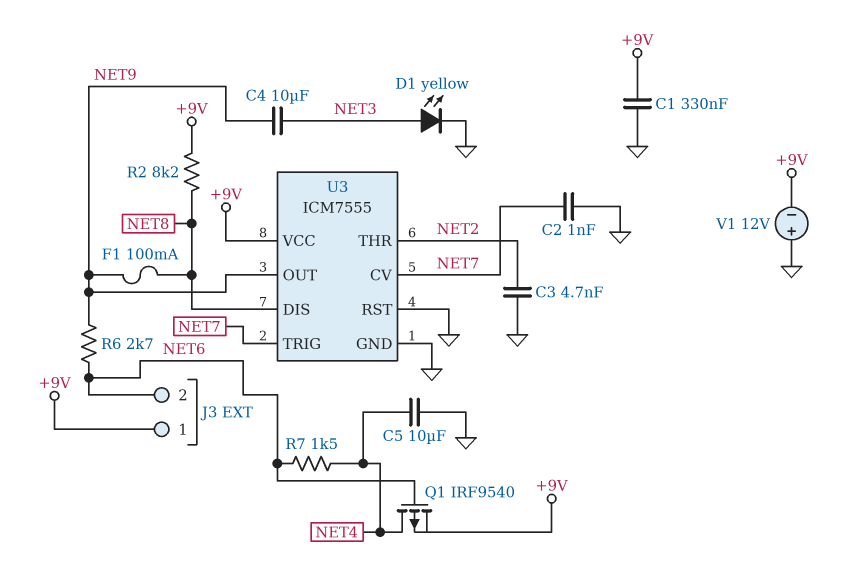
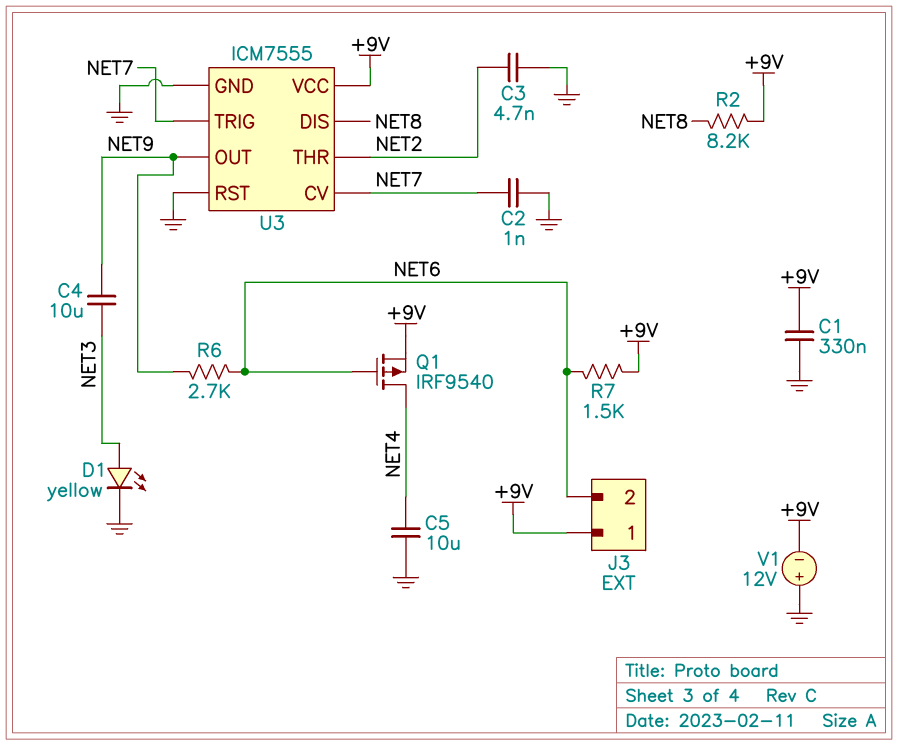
F1: 100mA (NET8, NET9) -> none
R7: 1.5k (NET4, NET6) -> 1.5k (+9V, NET6)

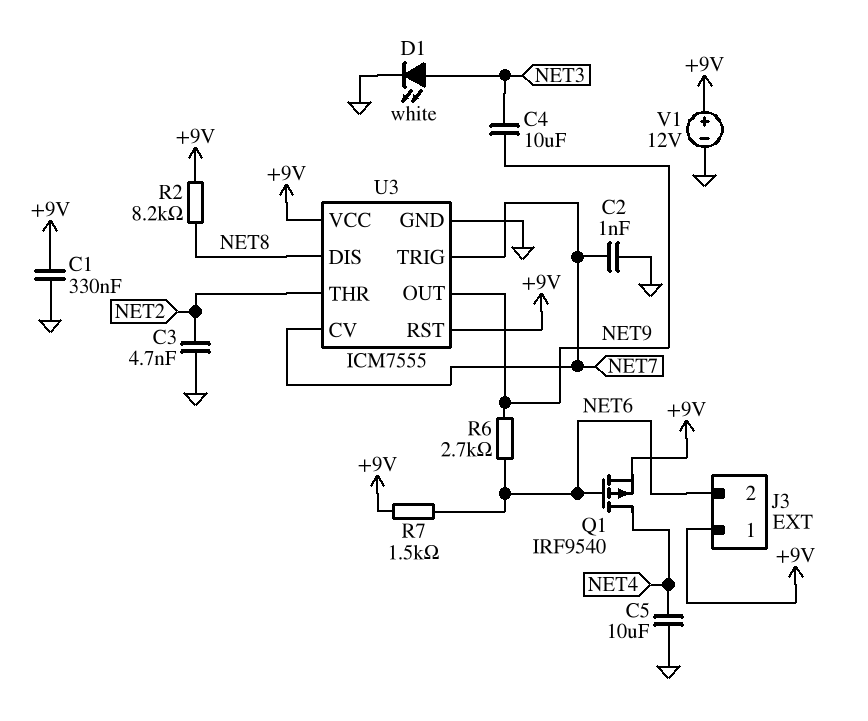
D1: LED yellow (A NET3, K GND) -> LED white (A NET3, K GND)
U3 pin RST: GND -> +9V
V1: 12V (plus GND, minus +9V) -> 12V (plus +9V, minus GND)

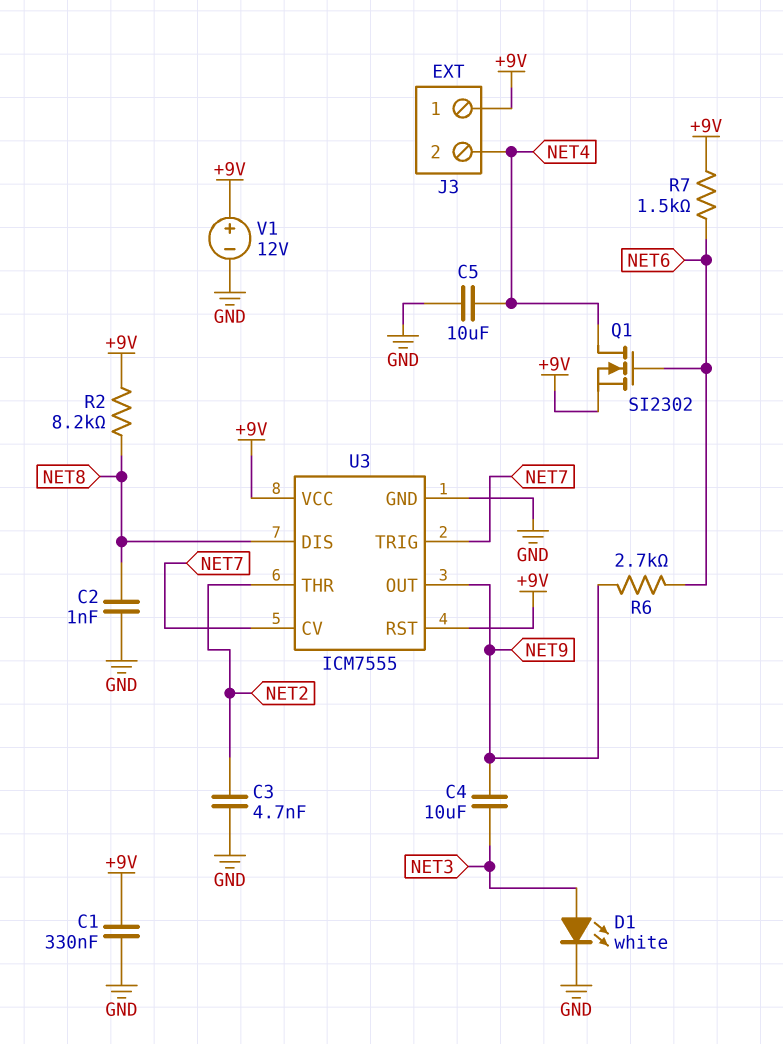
C2: 1nF (GND, NET7) -> 1nF (GND, NET8)
J3 pin 2: NET6 -> NET4
Q1: PMOS IRF9540 (G NET6, D NET4, S +9V) -> NMOS SI2302 (G NET6, D NET4, S +9V)

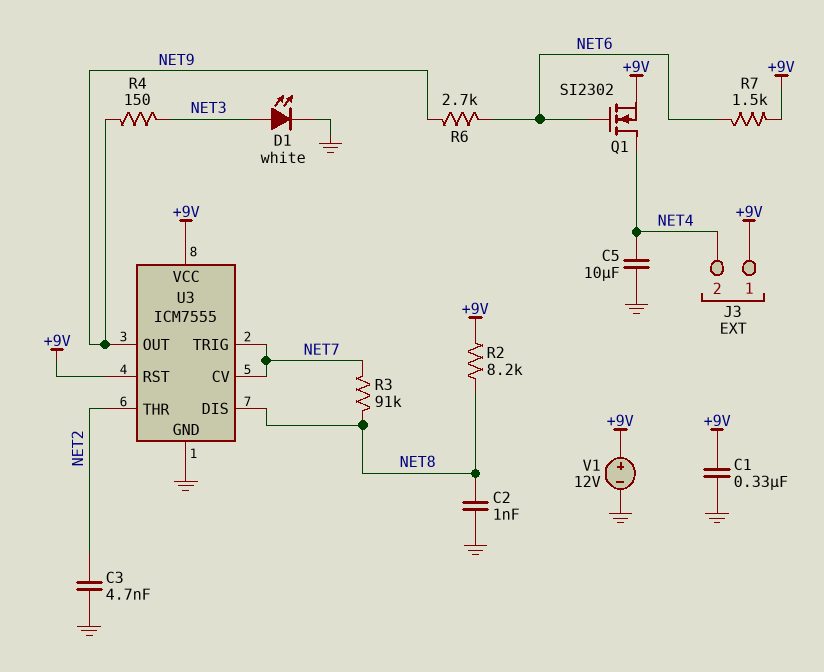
C4: 10uF (NET3, NET9) -> none
R3: none -> 91k (NET7, NET8)
R4: none -> 150 (NET3, NET9)

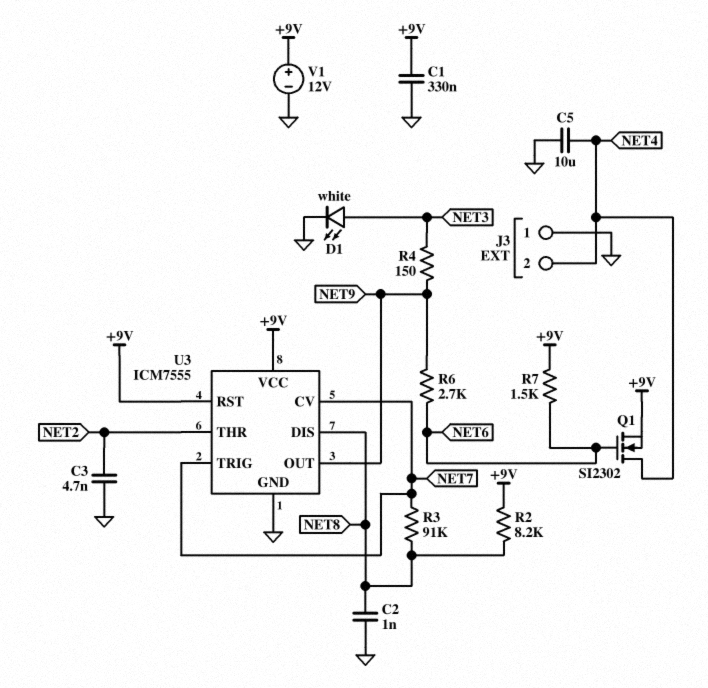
J3 pin 1: +9V -> GND

